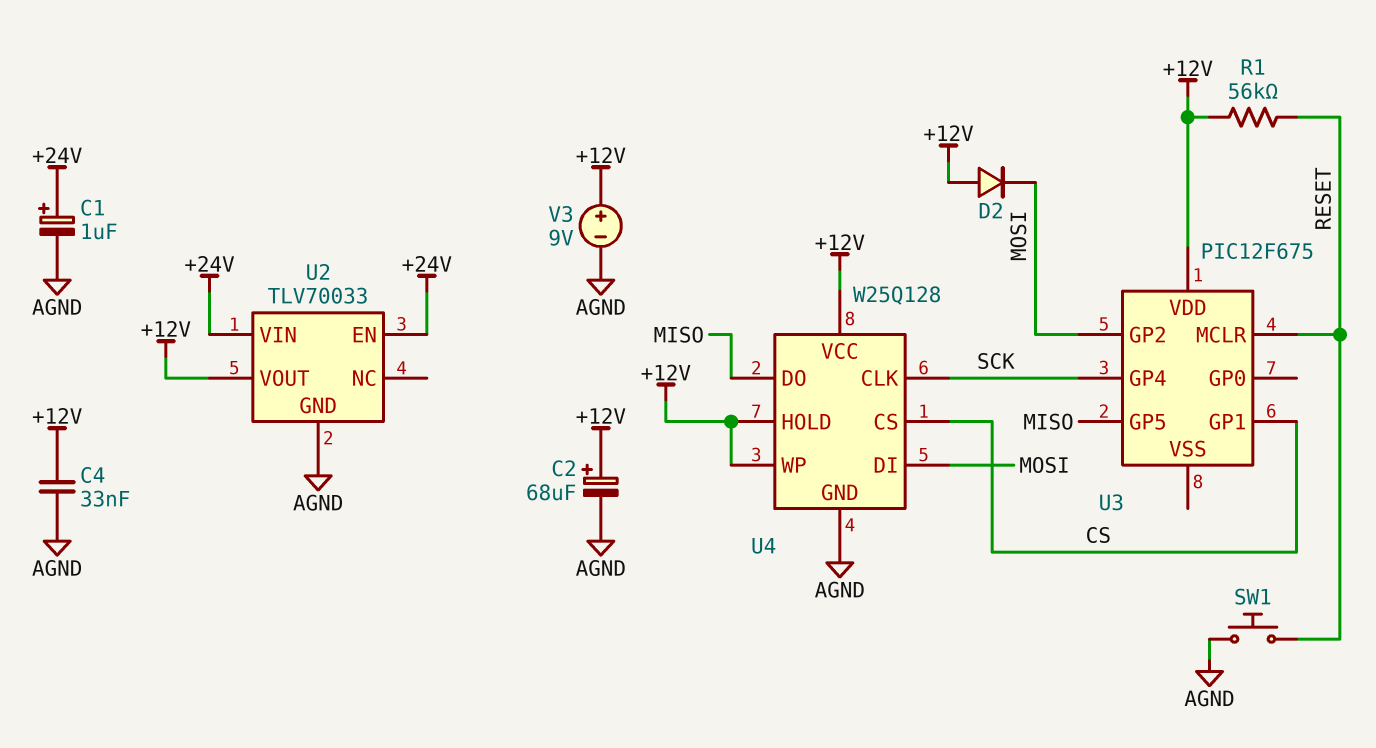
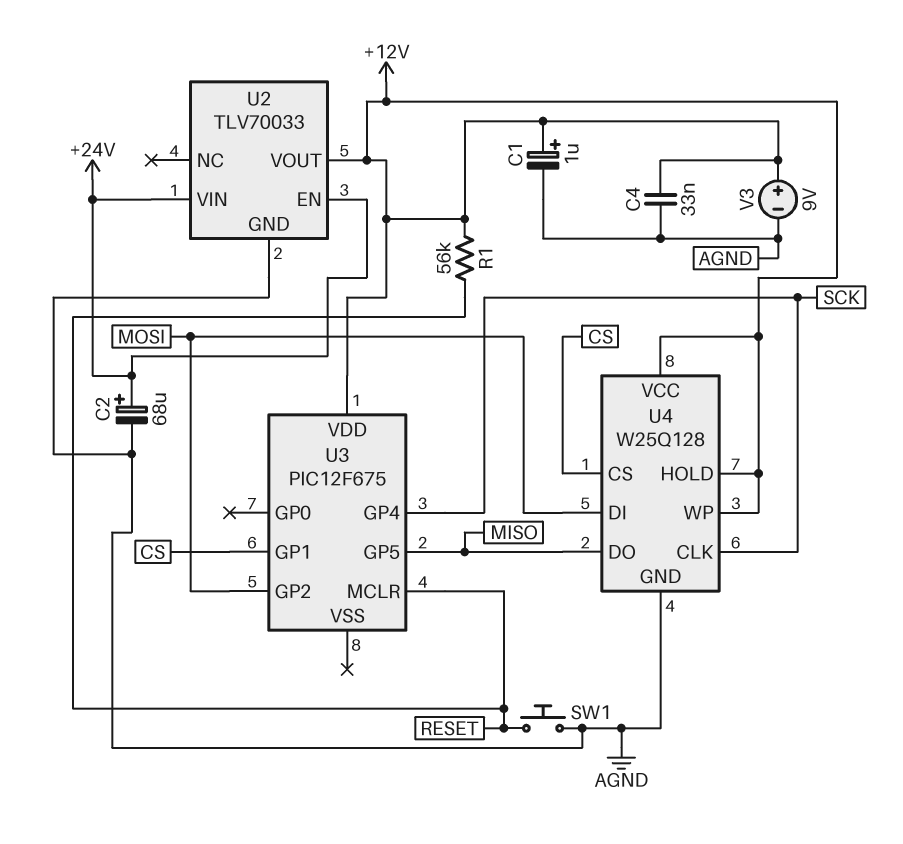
C1: 1uF (plus +24V, minus AGND) -> 1uF (plus +12V, minus AGND)
C2: 68uF (plus +12V, minus AGND) -> 68uF (plus +24V, minus AGND)
D2: diode (A +12V, K MOSI) -> none

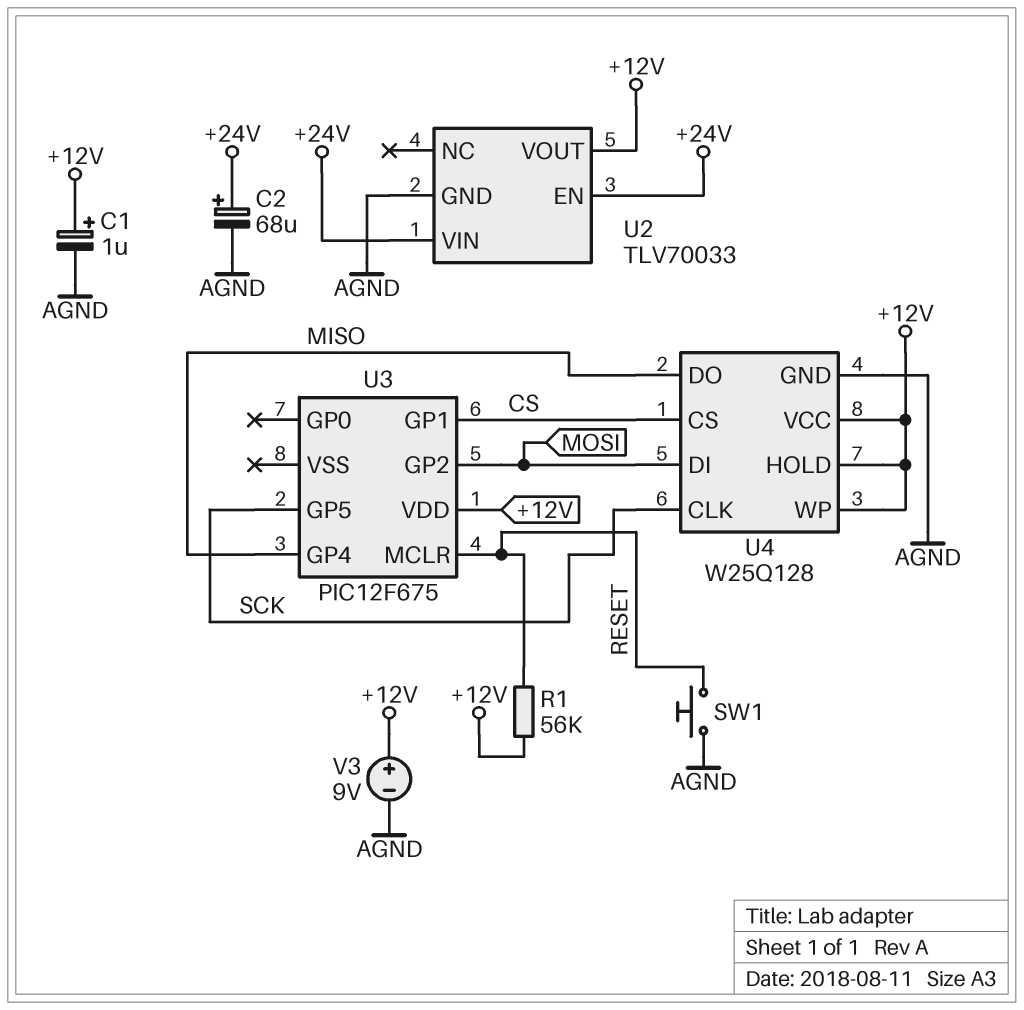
C4: 33nF (+12V, AGND) -> none
U3 pin GP4: SCK -> MISO
U3 pin GP5: MISO -> SCK

